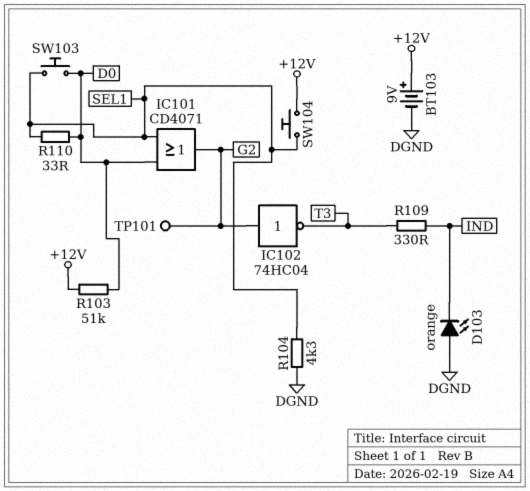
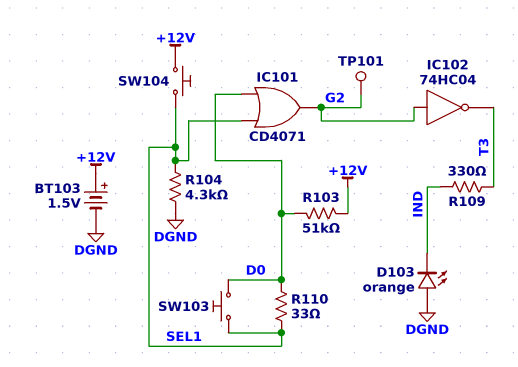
BT103: 9V (plus +12V, minus DGND) -> 1.5V (plus +12V, minus DGND)

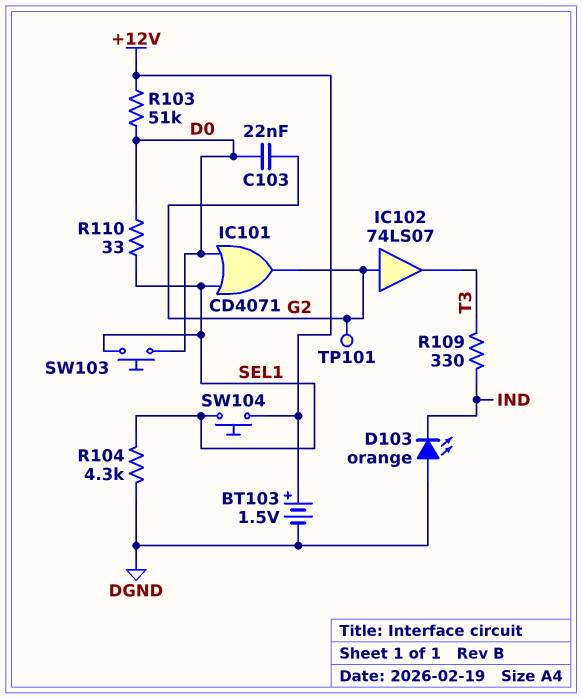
C103: none -> 22nF (D0, G2)
IC102: NOT 74HC04 (in G2, out T3) -> buffer 74LS07 (in G2, out T3)

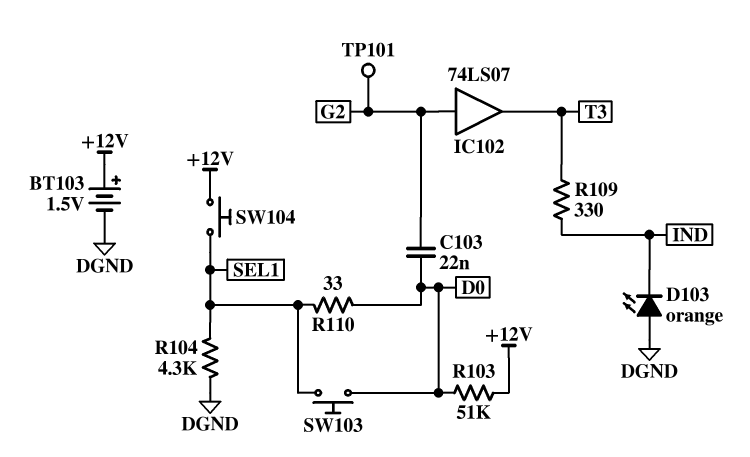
IC101: OR CD4071 (in D0, in SEL1, out G2) -> none

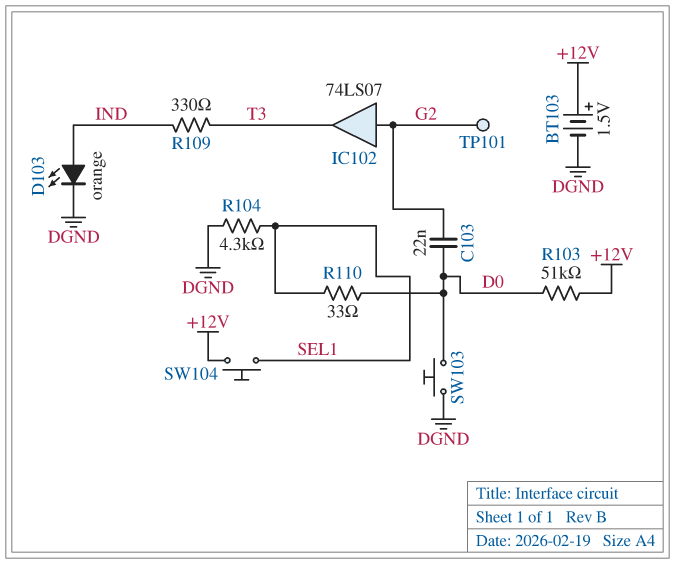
D103: LED orange (A DGND, K IND) -> LED orange (A IND, K DGND)
SW103: button (D0, SEL1) -> button (D0, DGND)

